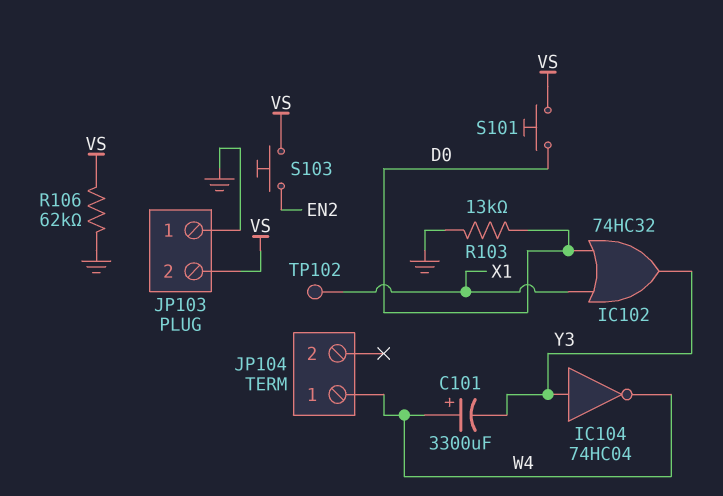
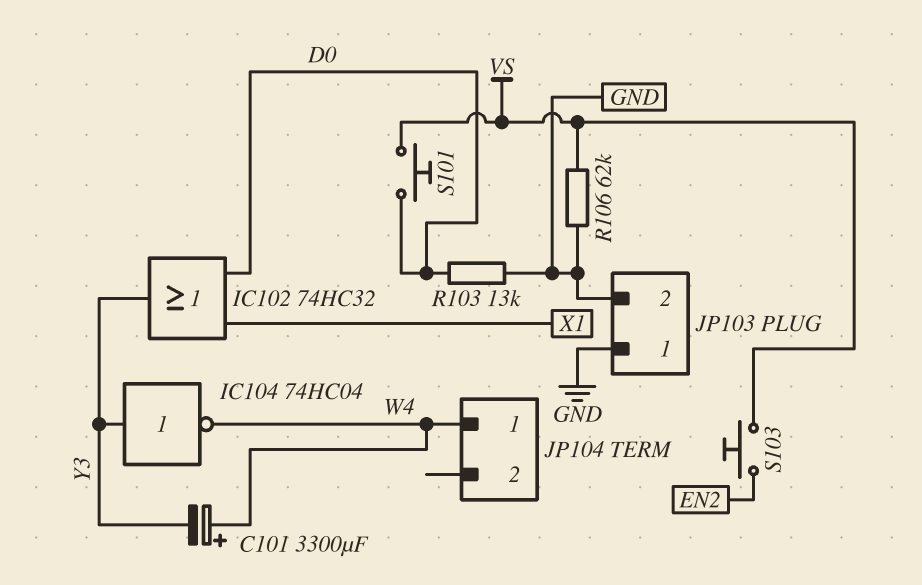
JP103 pin 2: VS -> GND
TP102: test point (X1) -> none

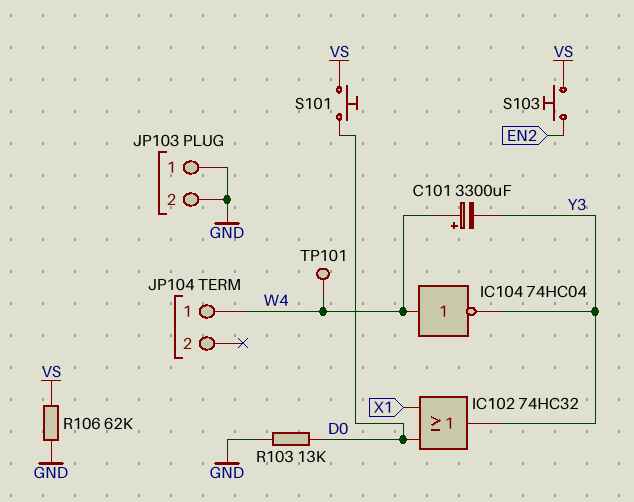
IC104: NOT 74HC04 (in Y3, out W4) -> NOT 74HC04 (in W4, out Y3)
TP101: none -> test point (W4)

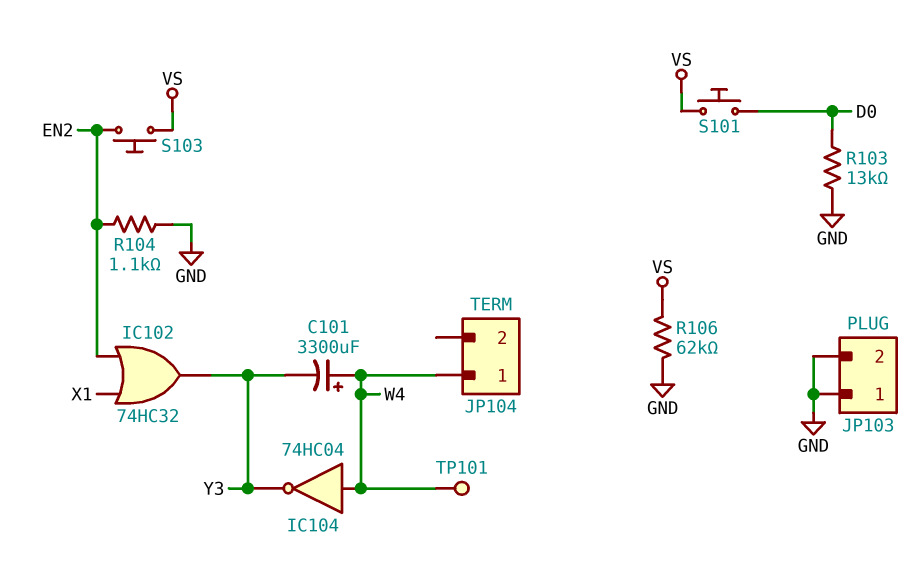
IC102: OR 74HC32 (in D0, in X1, out Y3) -> OR 74HC32 (in EN2, in X1, out Y3)
R104: none -> 1.1k (EN2, GND)

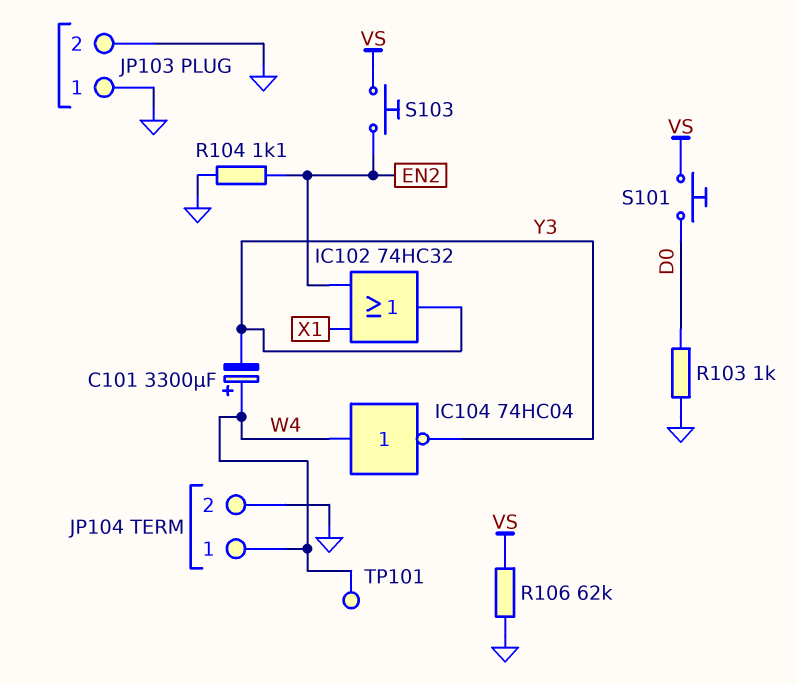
JP104 pin 2: none -> GND
R103: 13k (D0, GND) -> 1k (D0, GND)

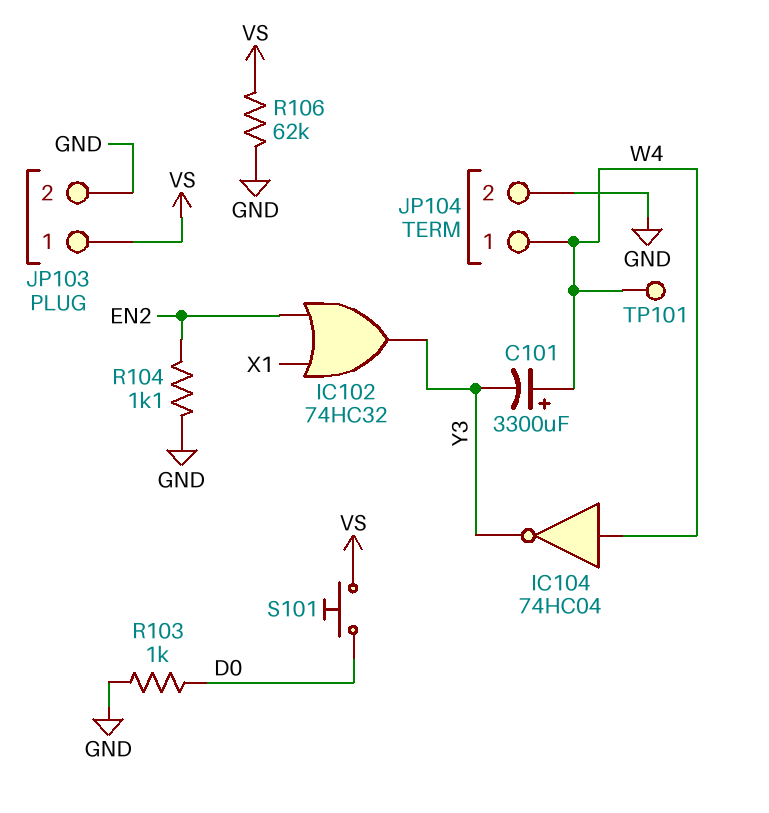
JP103 pin 1: GND -> VS
S103: button (EN2, VS) -> none

